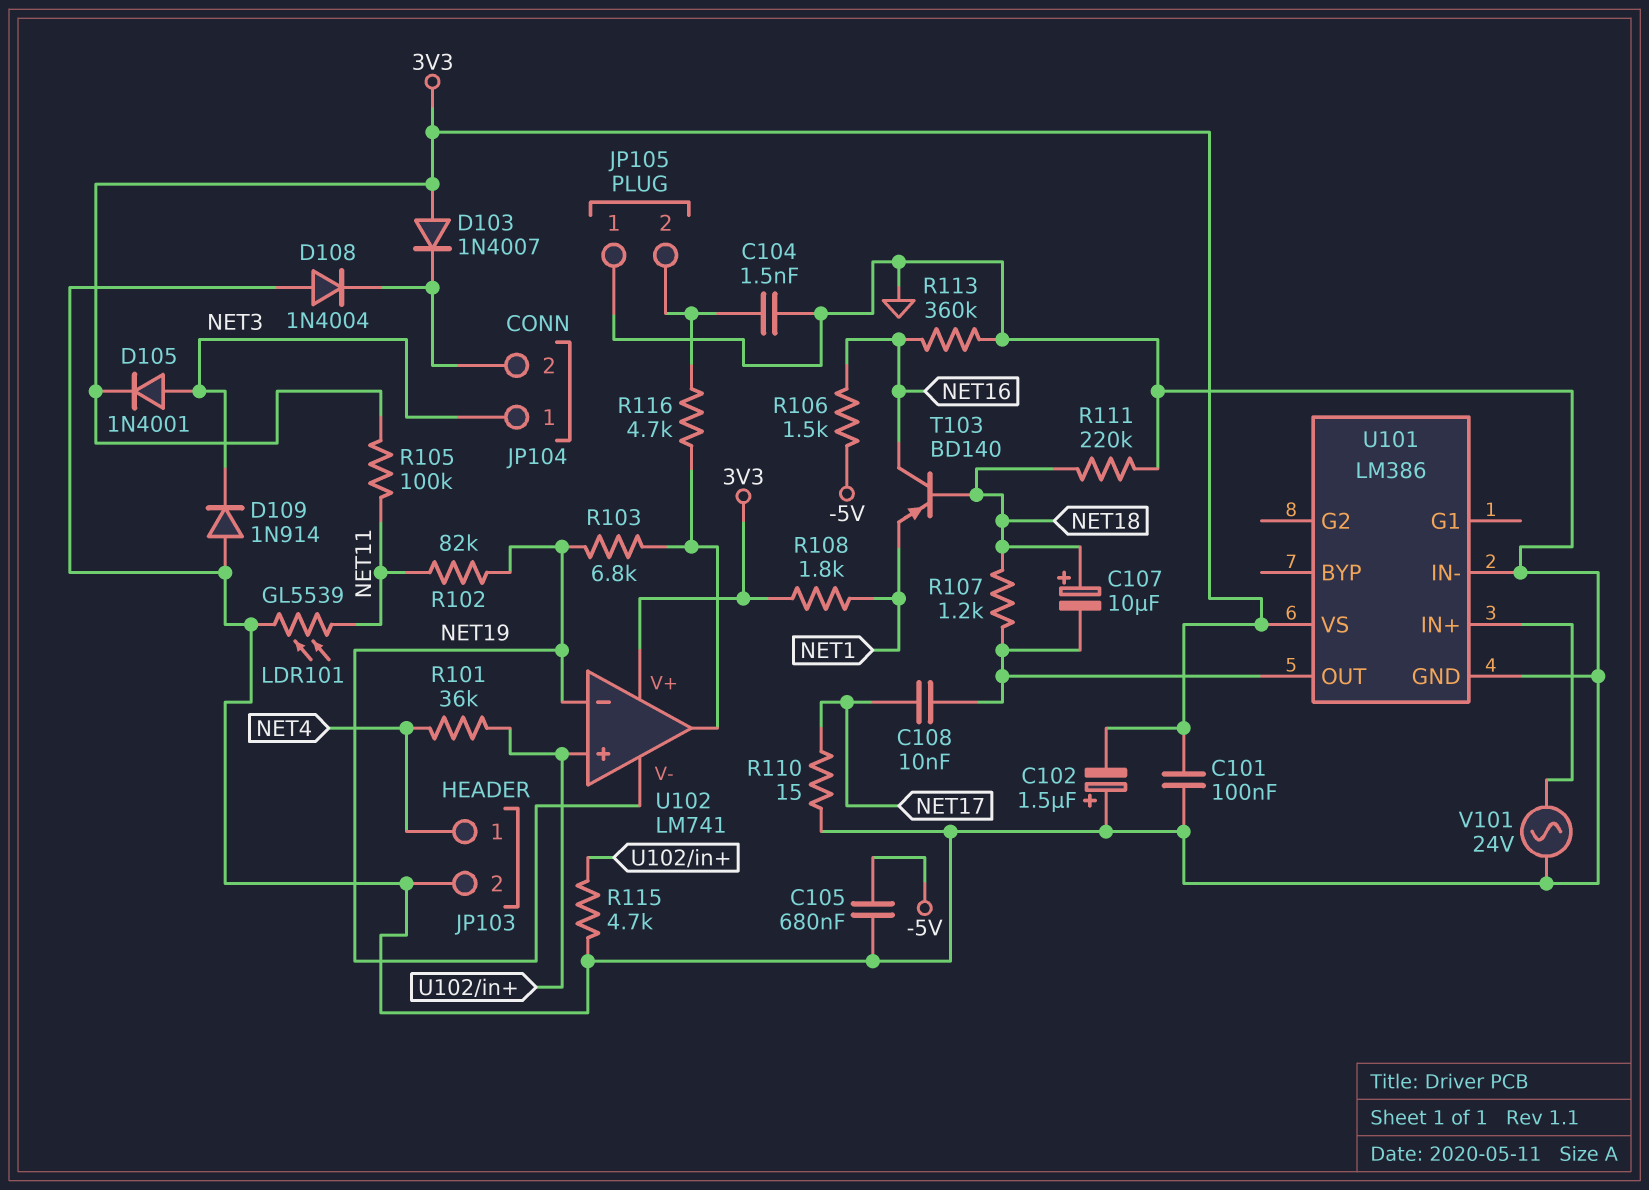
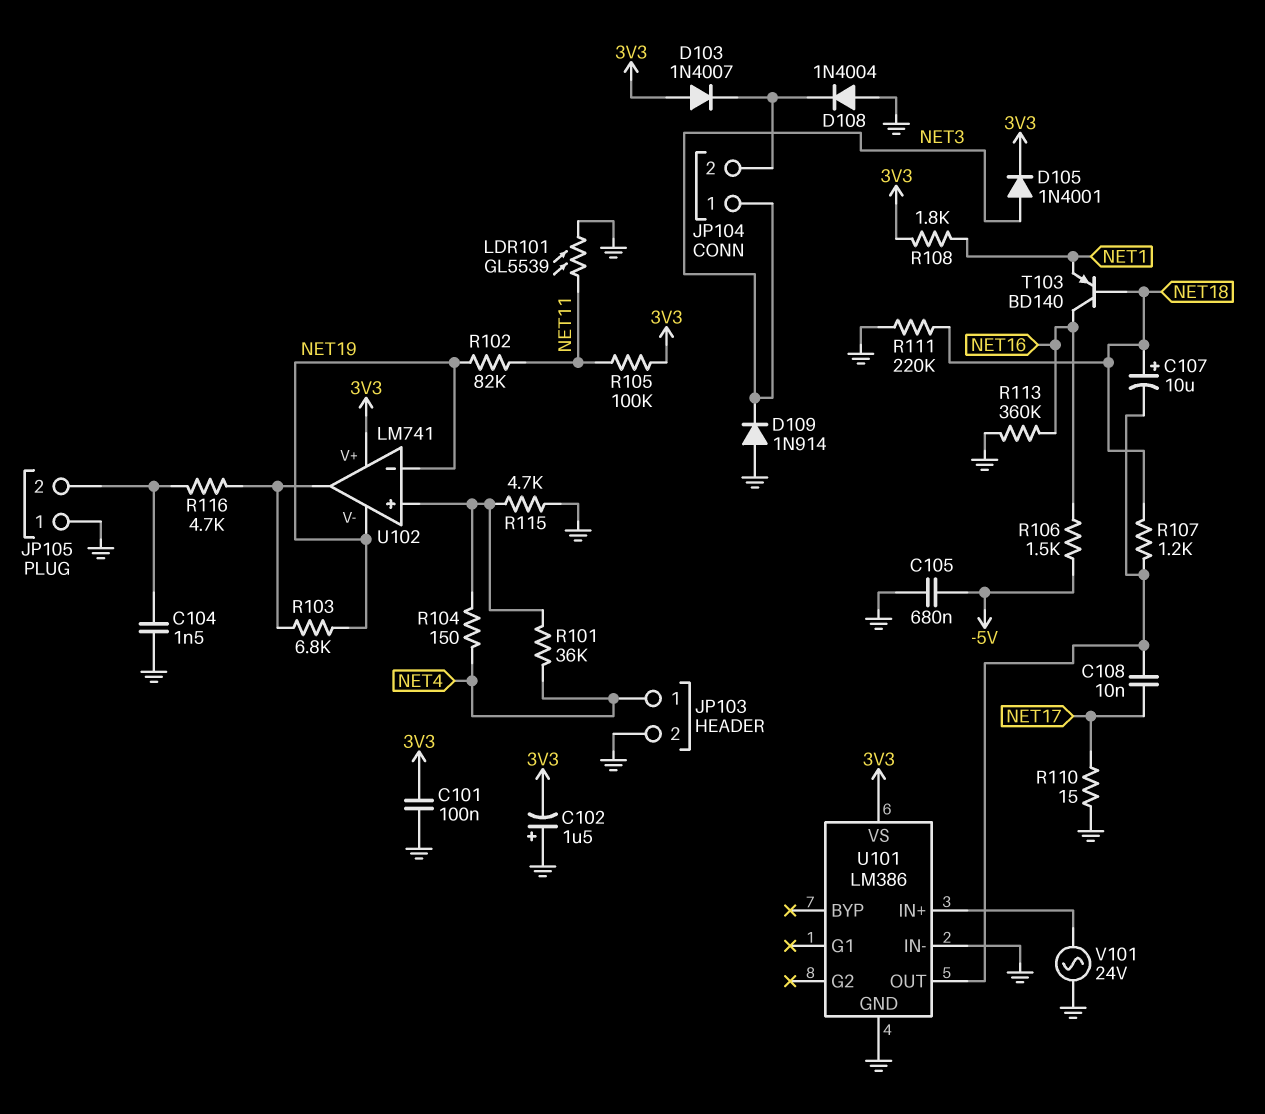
R104: none -> 150 (NET4, U102/in+)

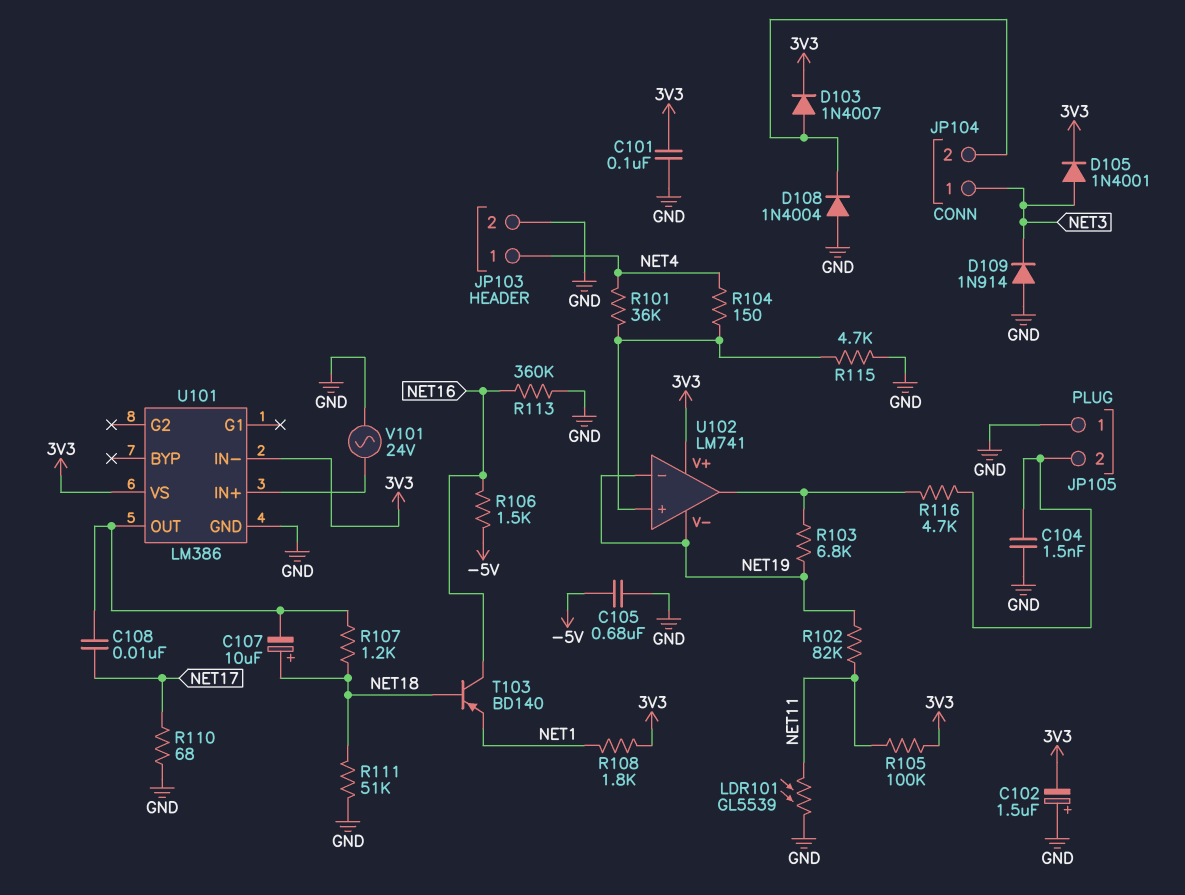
D103: diode 1N4007 (A 3V3, K JP104/2) -> diode 1N4007 (A JP104/2, K 3V3)
R110: 15 (GND, NET17) -> 68 (GND, NET17)
R111: 220k (GND, NET18) -> 51k (GND, NET18)
U101 pin IN-: GND -> 3V3

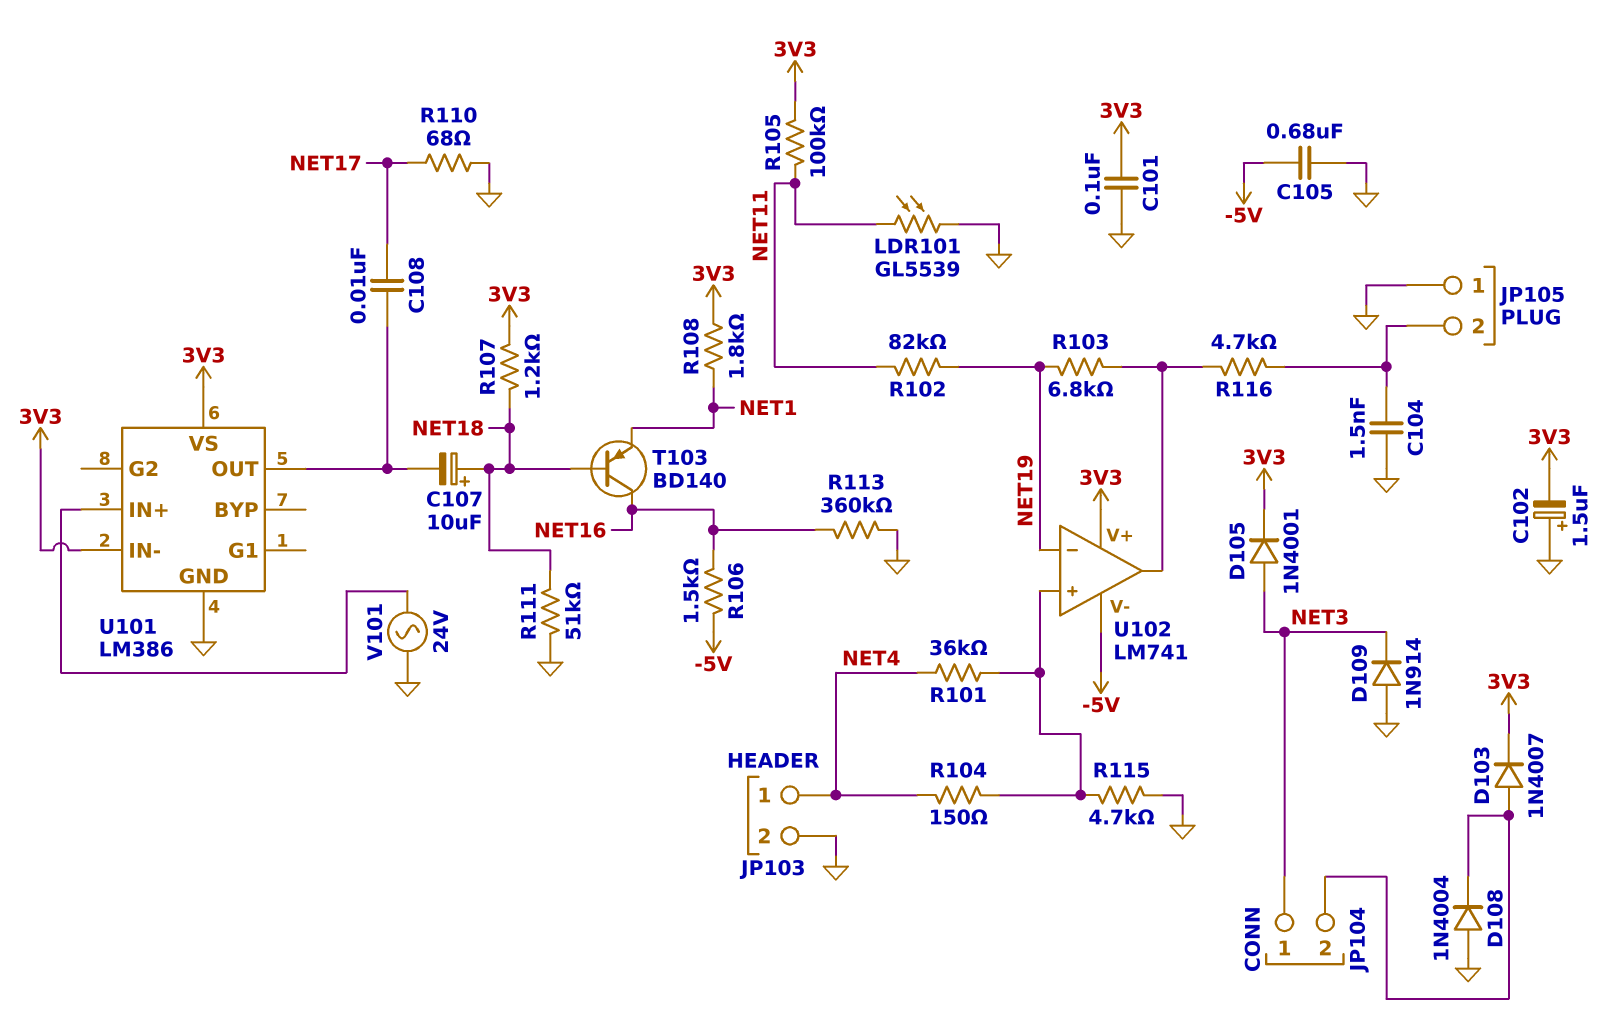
R107: 1.2k (NET18, U101/OUT) -> 1.2k (3V3, NET18)
U102 pin V-: NET19 -> -5V

